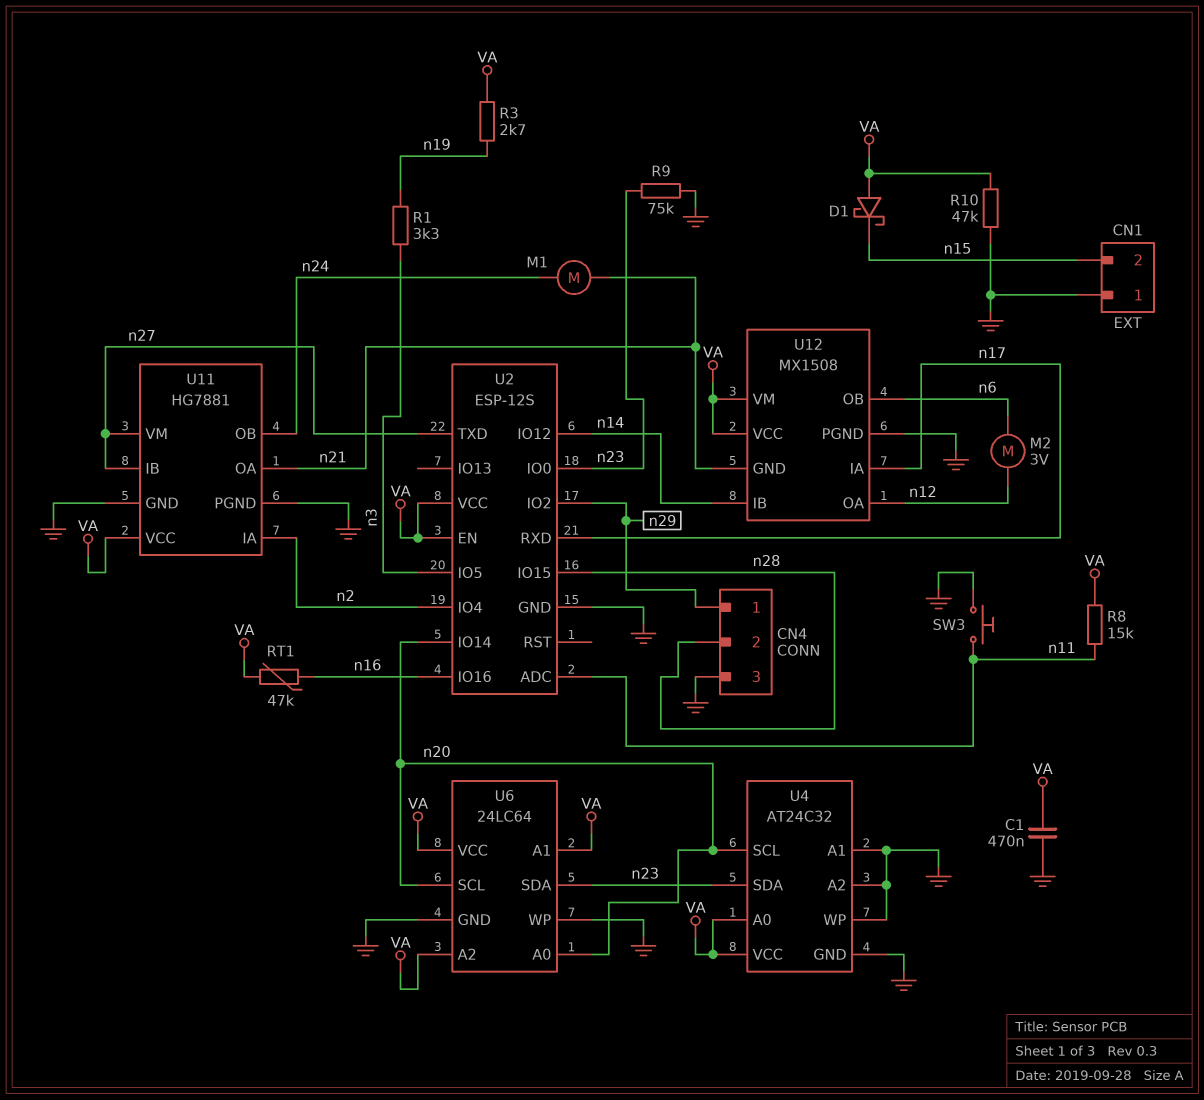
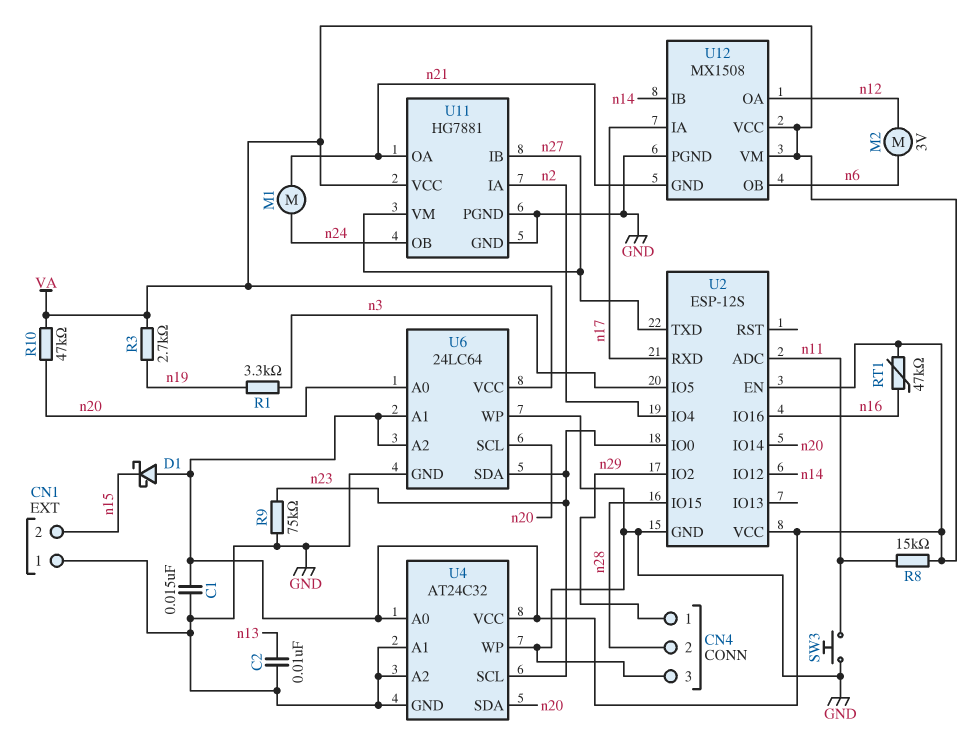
C1: 470nF (GND, VA) -> 15nF (GND, VA)
C2: none -> 10nF (GND, n13)
R10: 47k (GND, VA) -> 47k (VA, n20)
U4 pin SCL: n20 -> n23
U4 pin SDA: n23 -> n20

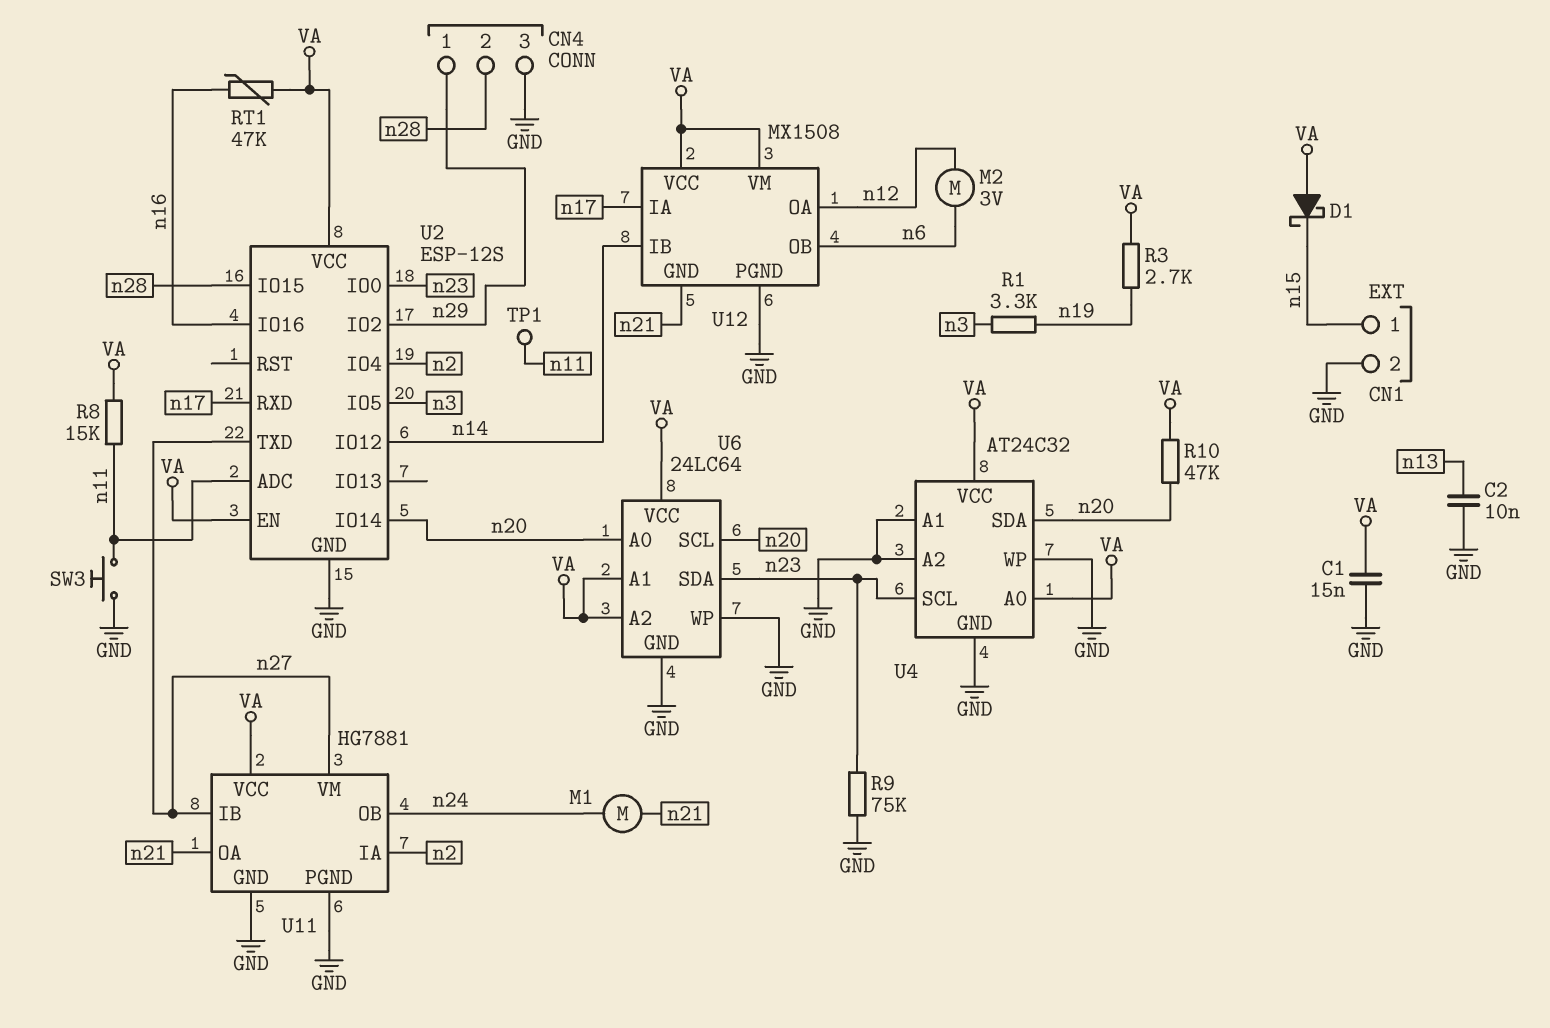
CN1 pin 1: GND -> n15
CN1 pin 2: n15 -> GND
TP1: none -> test point (n11)

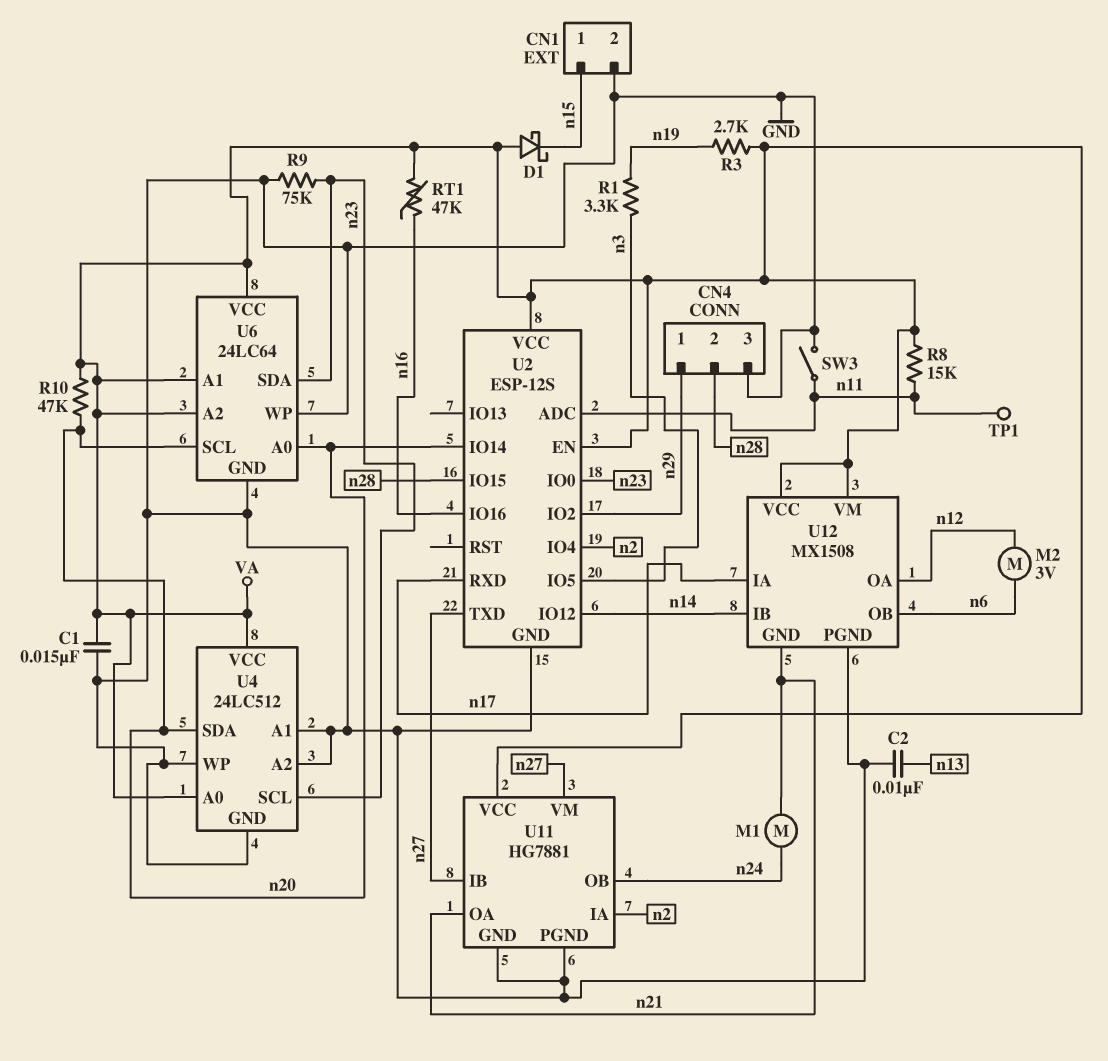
SW3: button (GND, n11) -> switch (GND, n11)
U4: AT24C32 -> 24LC512

